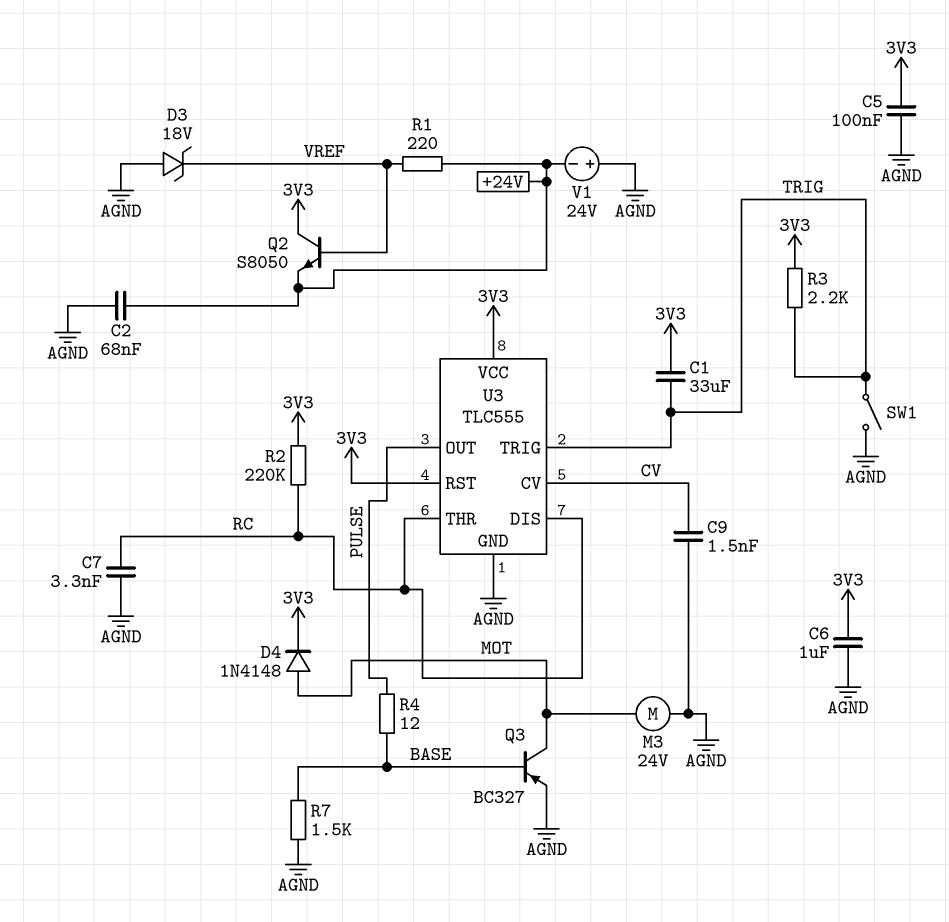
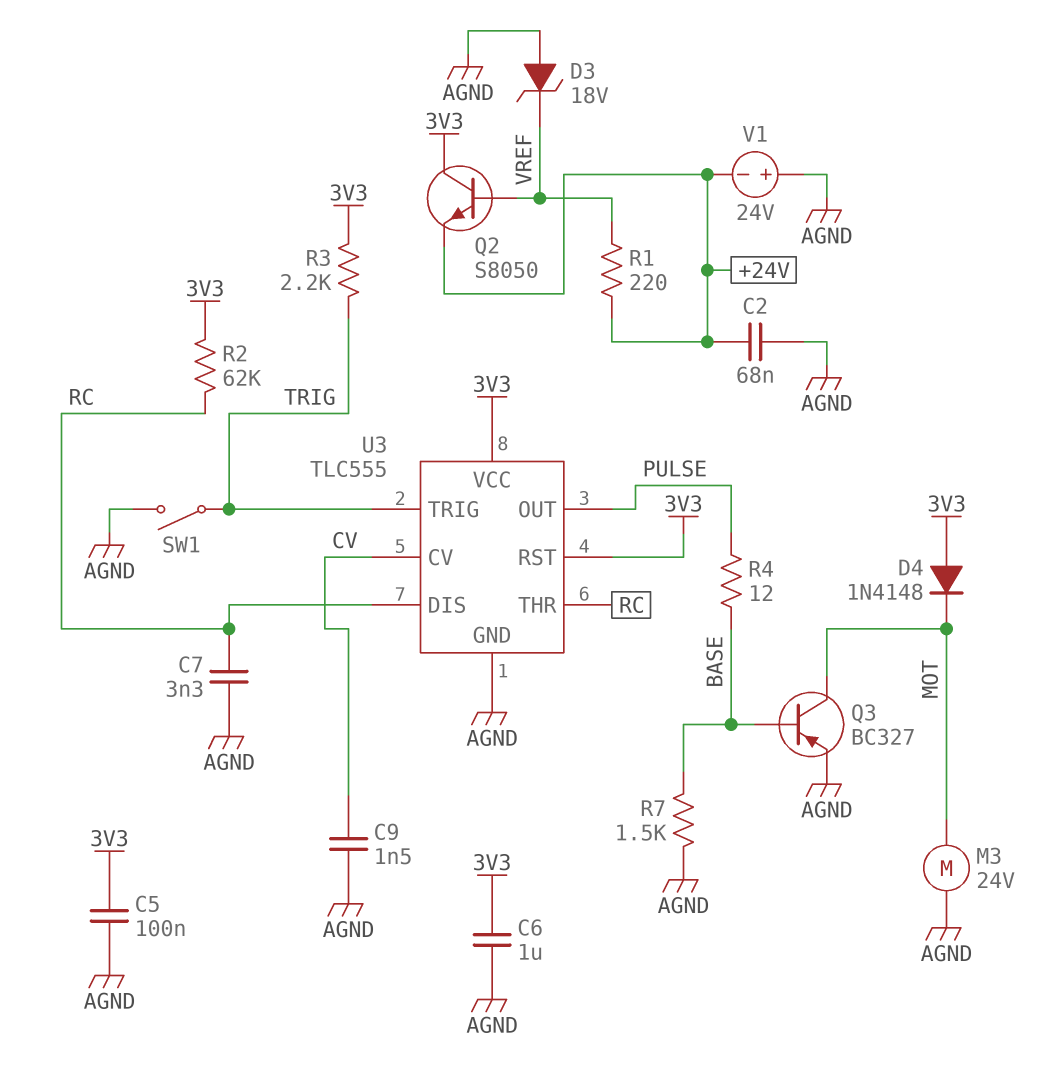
C1: 33uF (3V3, TRIG) -> none
D4: diode 1N4148 (A MOT, K 3V3) -> diode 1N4148 (A 3V3, K MOT)
R2: 220k (3V3, RC) -> 62k (3V3, RC)

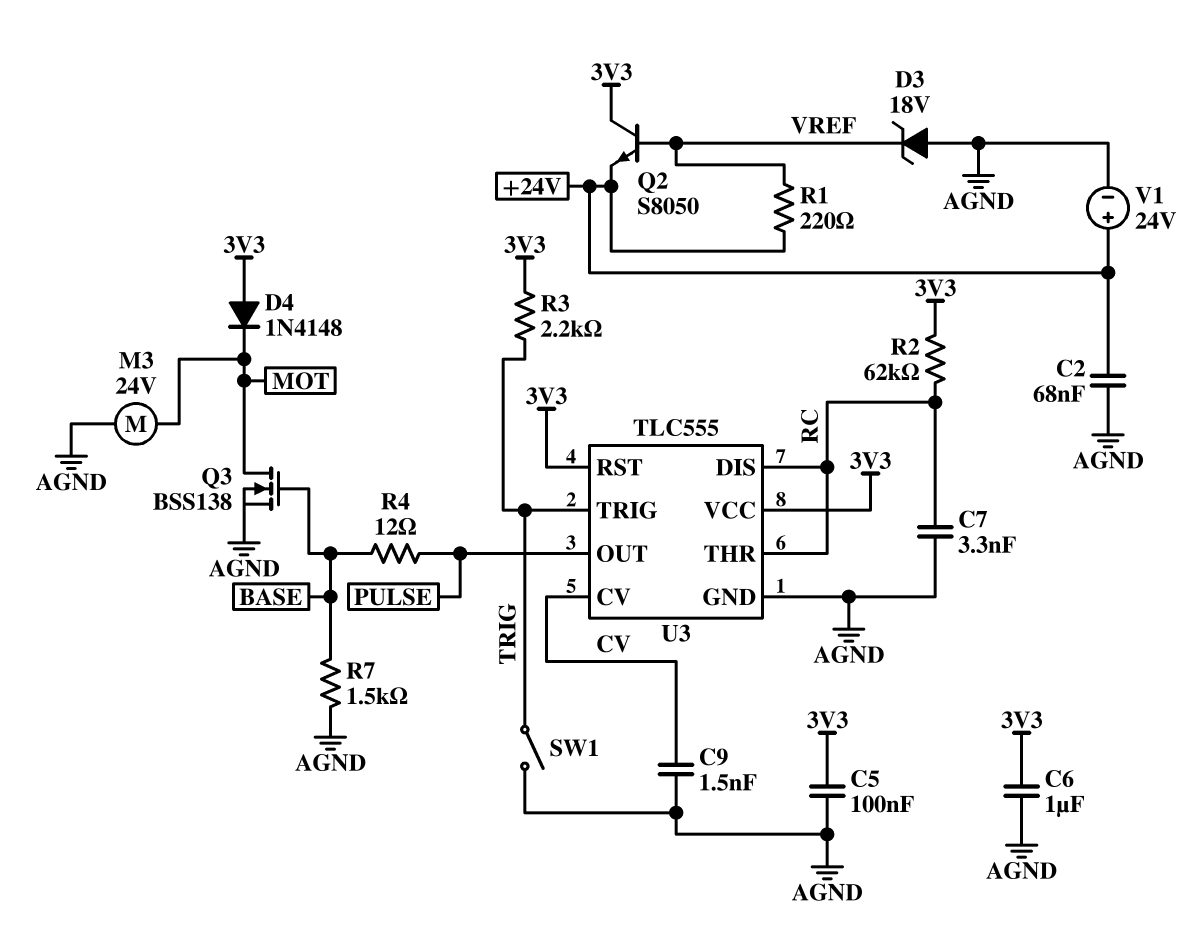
Q3: PNP BC327 (B BASE, C MOT, E AGND) -> NMOS BSS138 (G BASE, D MOT, S AGND)
V1: 24V (plus AGND, minus +24V) -> 24V (plus +24V, minus AGND)

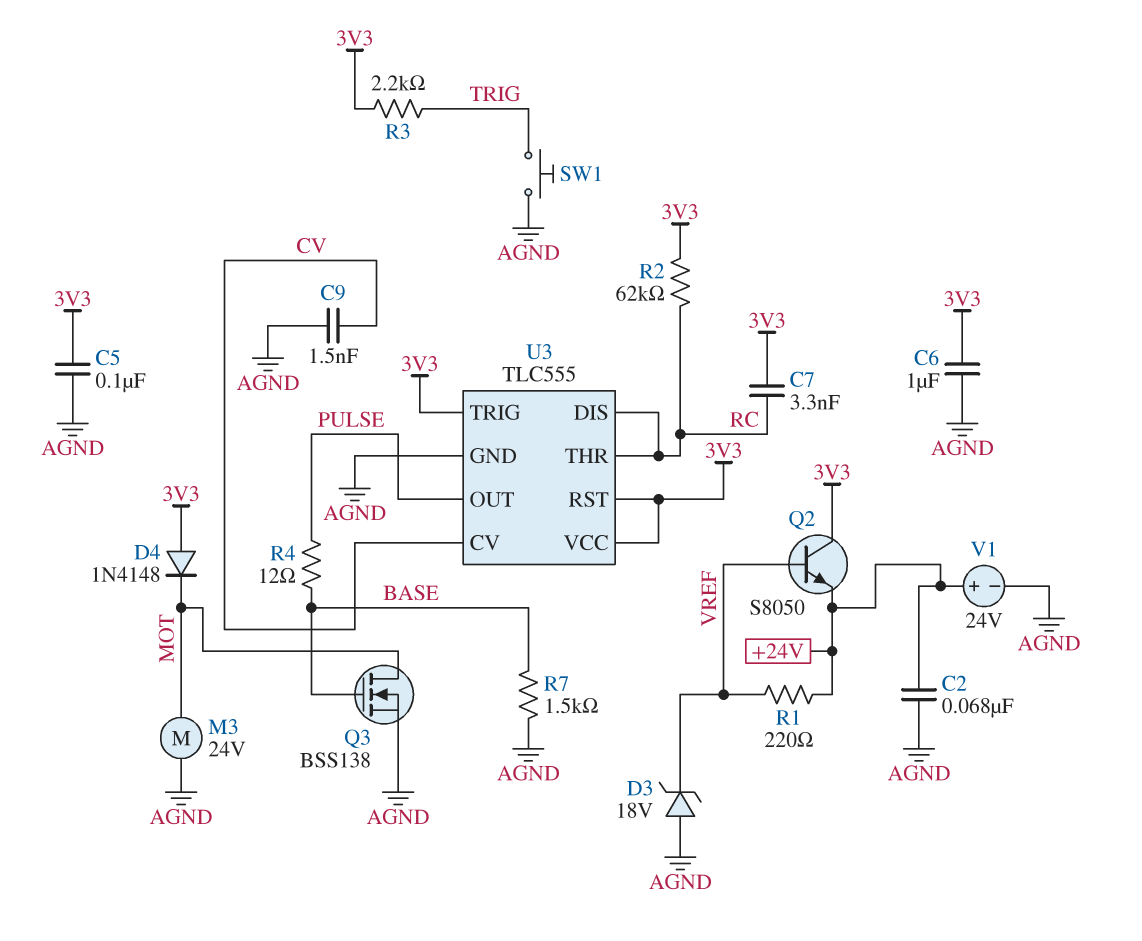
C7: 3.3nF (AGND, RC) -> 3.3nF (3V3, RC)
SW1: switch (AGND, TRIG) -> button (AGND, TRIG)
U3 pin TRIG: TRIG -> 3V3

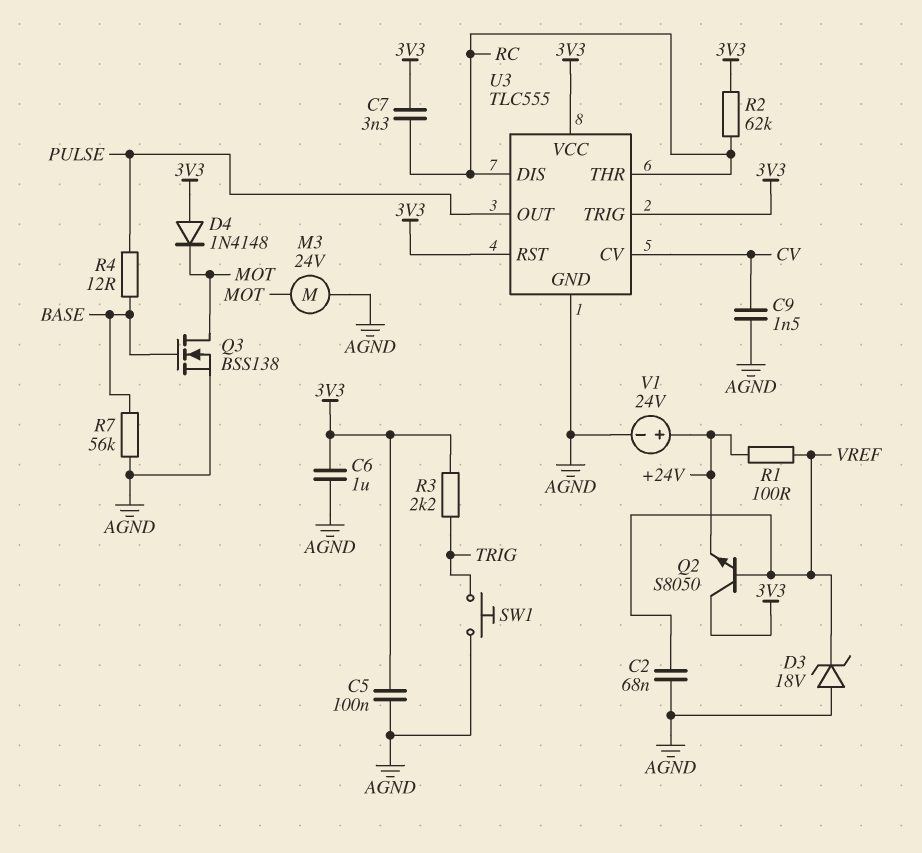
C2: 68nF (+24V, AGND) -> 68nF (AGND, VREF)
R1: 220 (+24V, VREF) -> 100 (+24V, VREF)
R7: 1.5k (AGND, BASE) -> 56k (AGND, BASE)

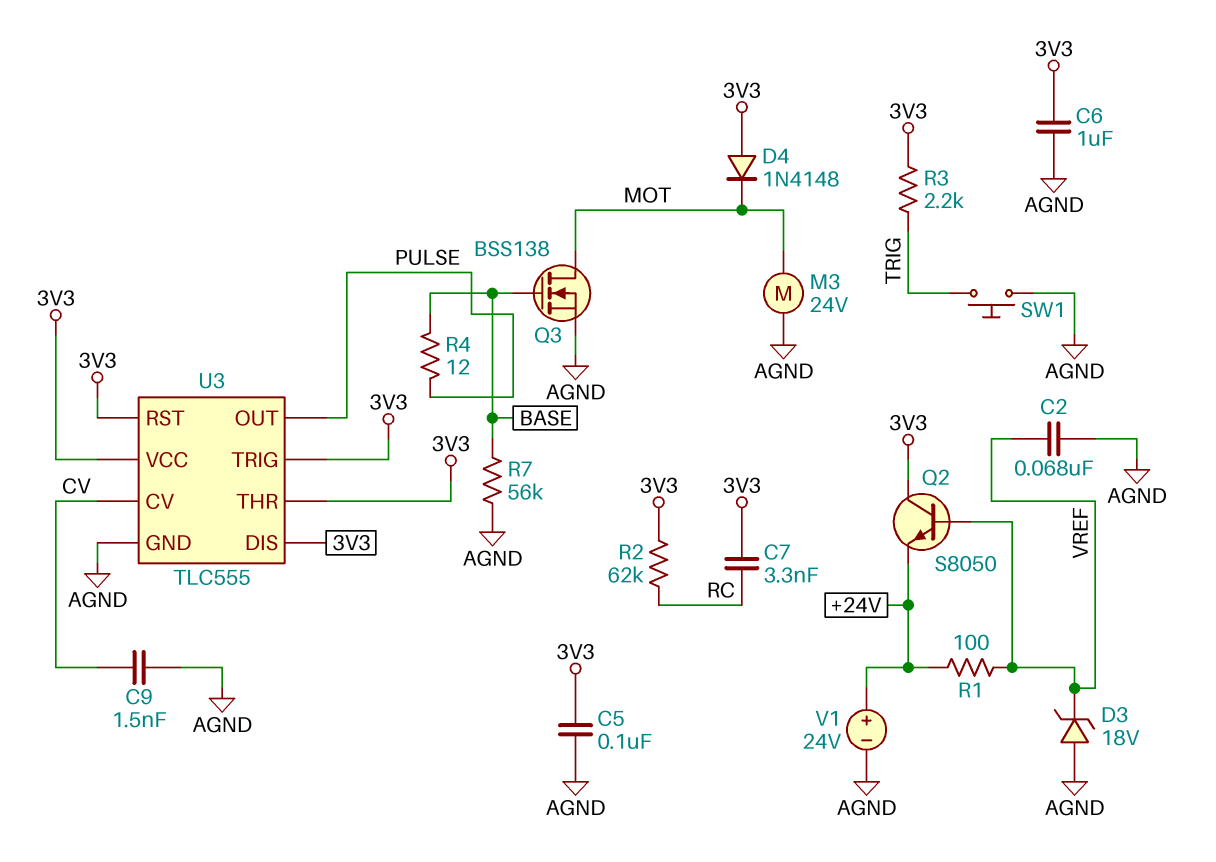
U3 pin DIS: RC -> 3V3
U3 pin THR: RC -> 3V3

